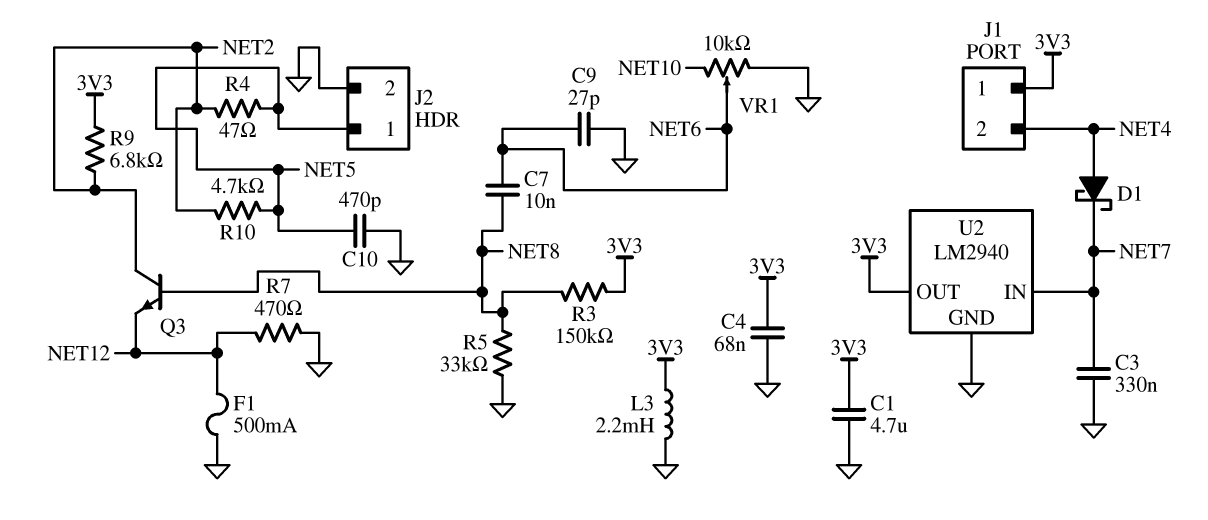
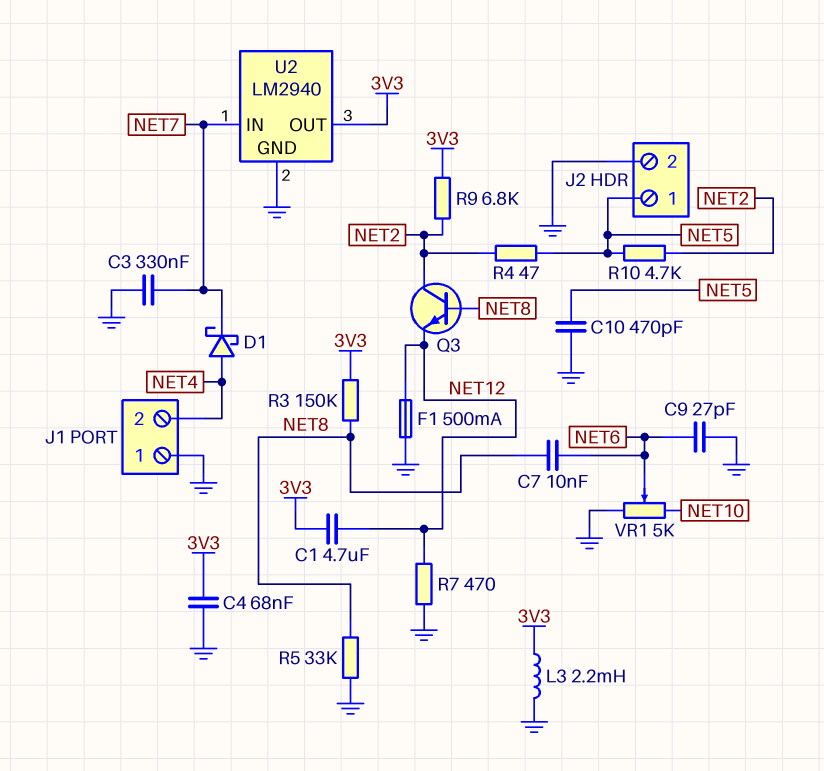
C1: 4.7uF (3V3, GND) -> 4.7uF (3V3, NET12)
J1 pin 1: 3V3 -> GND
VR1: 10k (GND, NET10, wiper NET6) -> 5k (GND, NET10, wiper NET6)

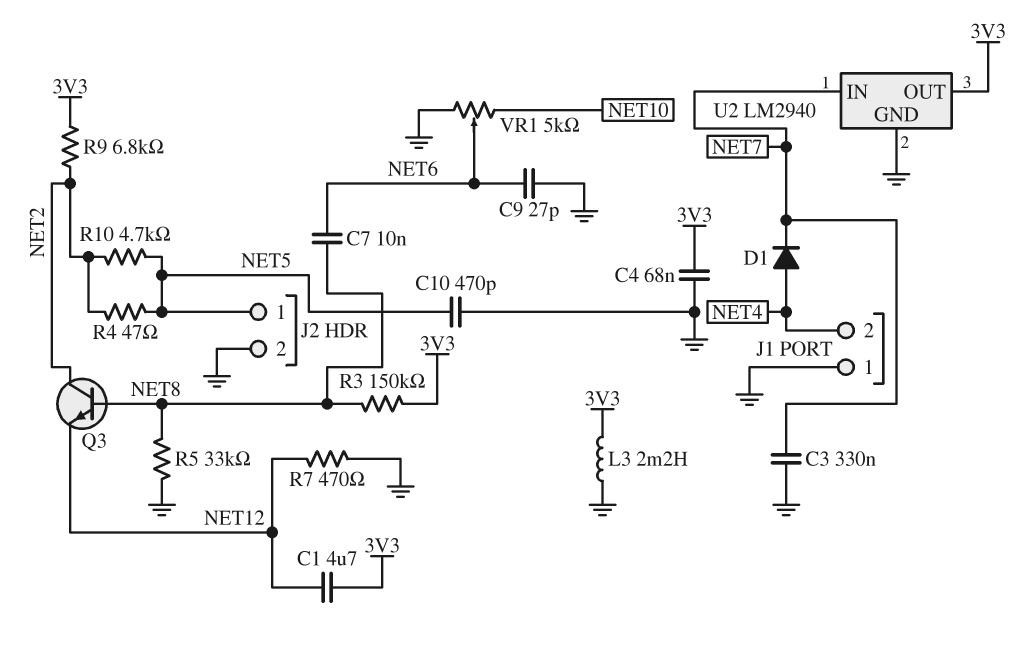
D1: schottky (A NET4, K NET7) -> diode (A NET4, K NET7)
F1: 500mA (GND, NET12) -> none

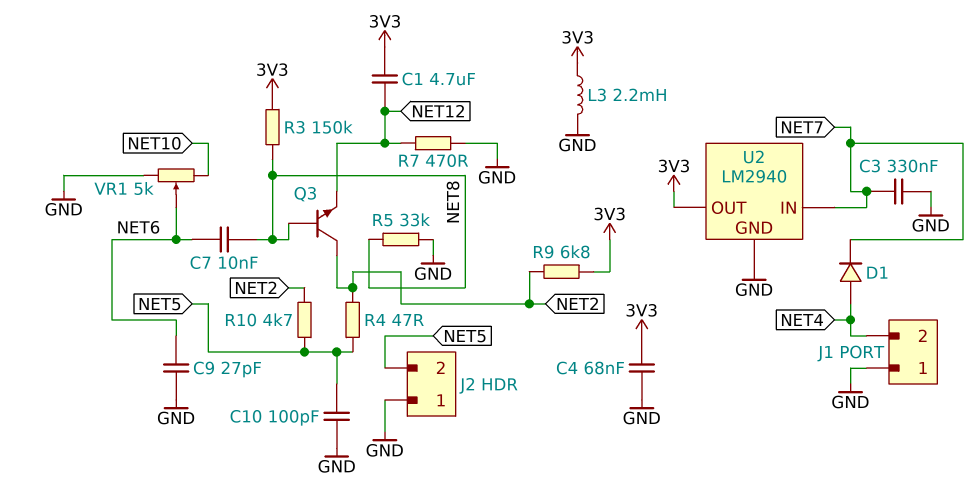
C10: 470pF (GND, NET5) -> 100pF (GND, NET5)
J2 pin 1: NET5 -> GND
J2 pin 2: GND -> NET5

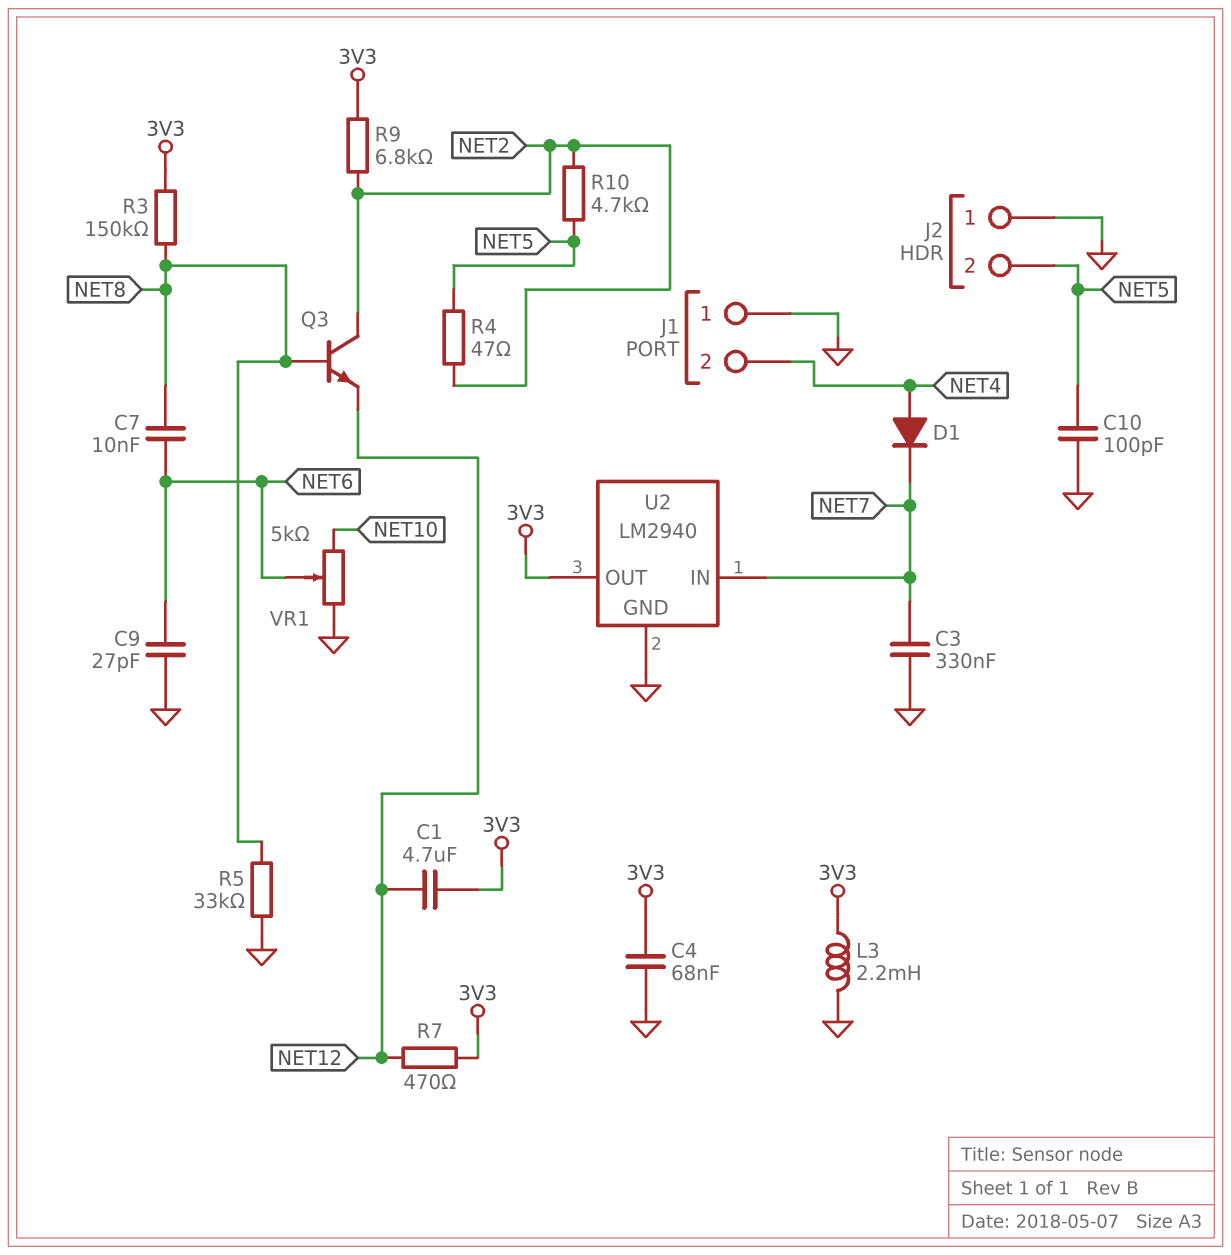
R7: 470 (GND, NET12) -> 470 (3V3, NET12)

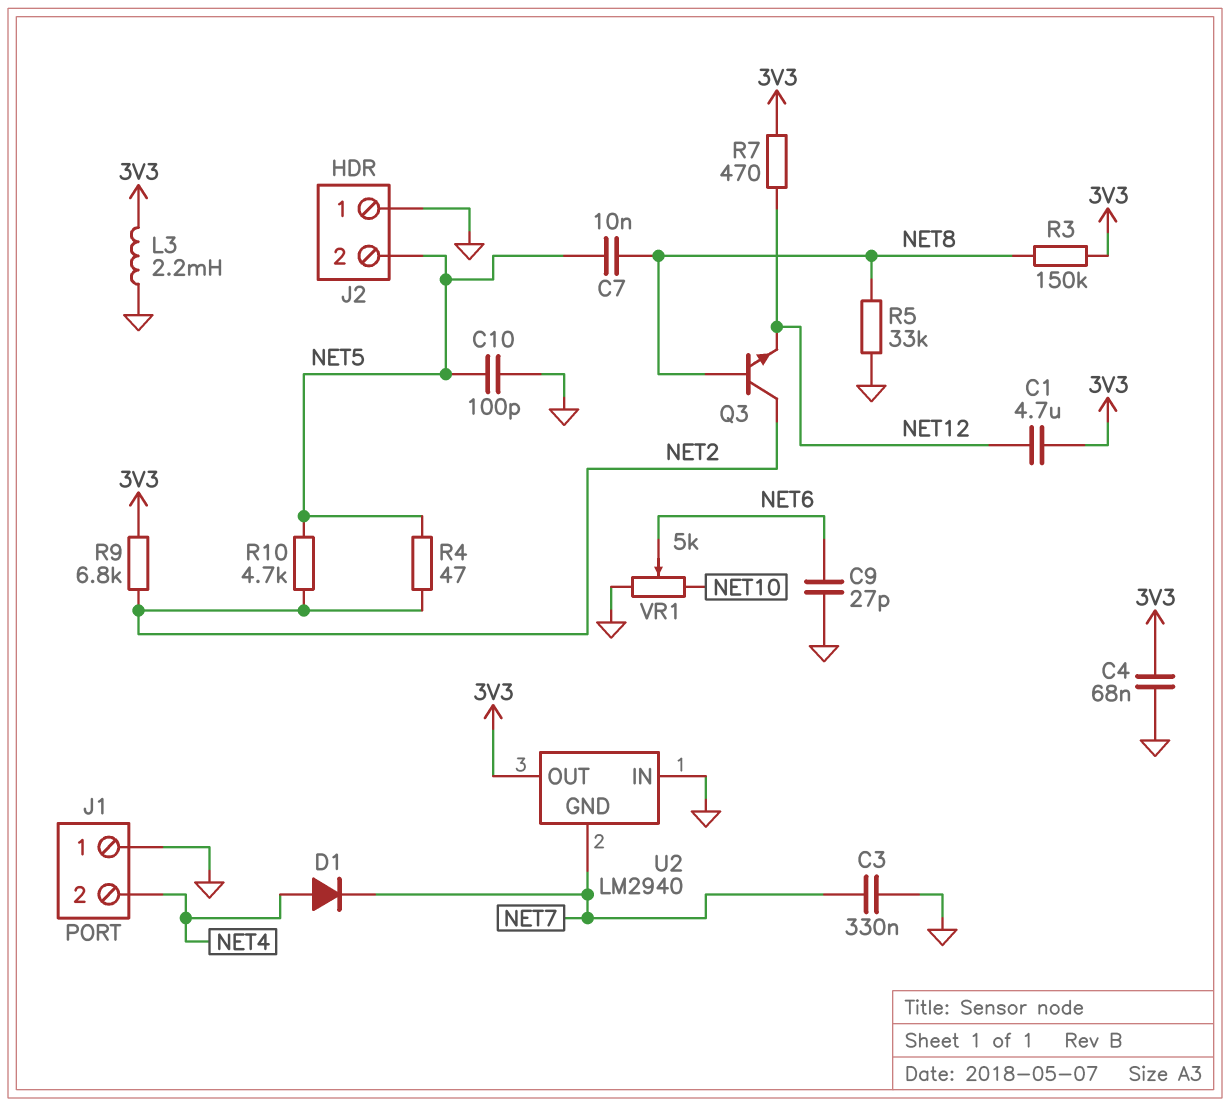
C7: 10nF (NET6, NET8) -> 10nF (NET5, NET8)
U2 pin GND: GND -> NET7
U2 pin IN: NET7 -> GND

